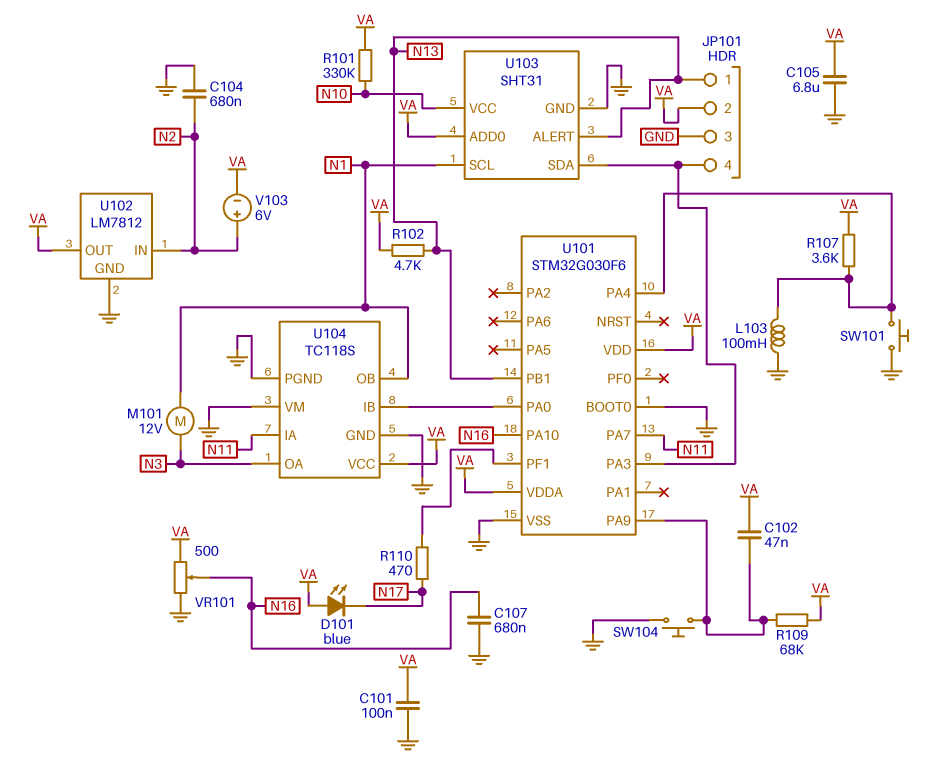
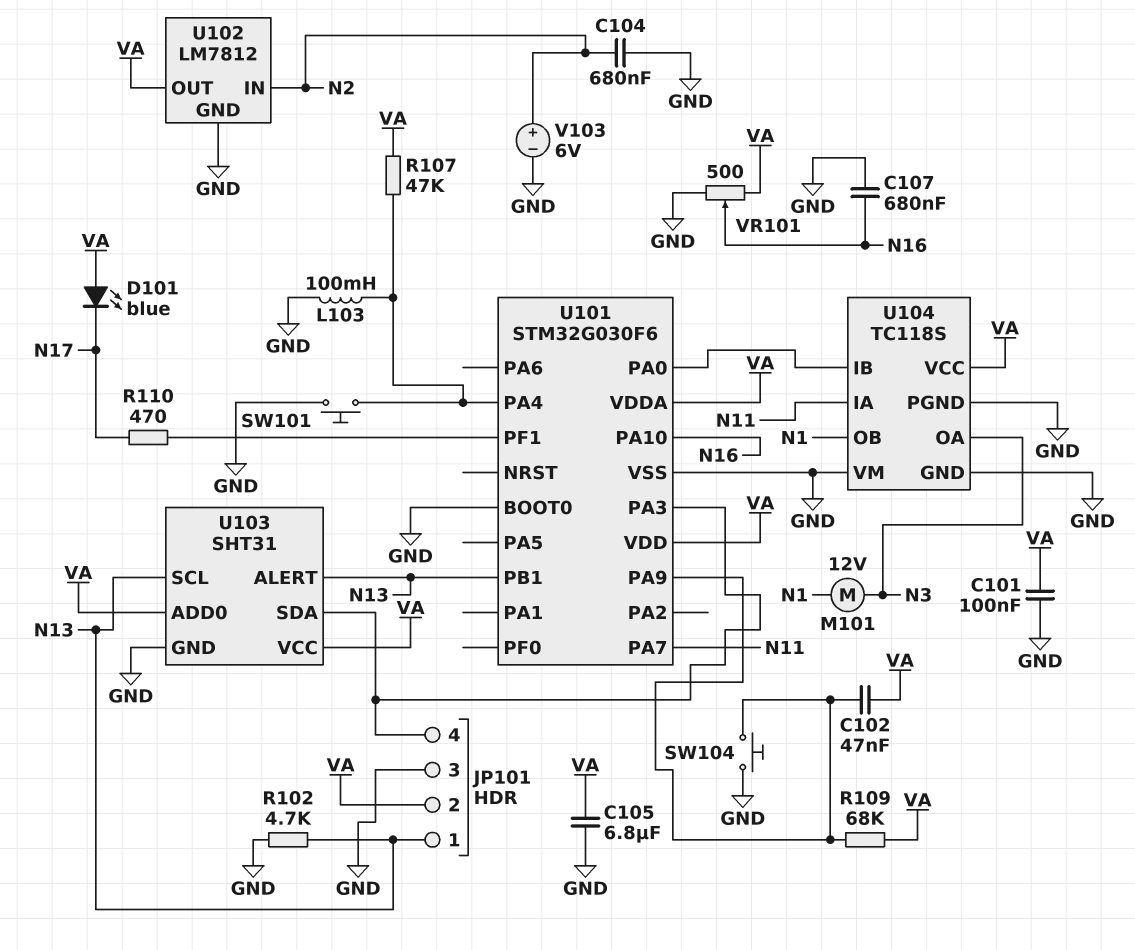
R101: 330k (N10, VA) -> none
R102: 4.7k (N13, VA) -> 4.7k (GND, N13)
R107: 3.6k (U101/PA4, VA) -> 47k (U101/PA4, VA)
U103 pin SCL: N1 -> N13
U103 pin VCC: N10 -> VA
V103: 6V (plus N2, minus VA) -> 6V (plus N2, minus GND)

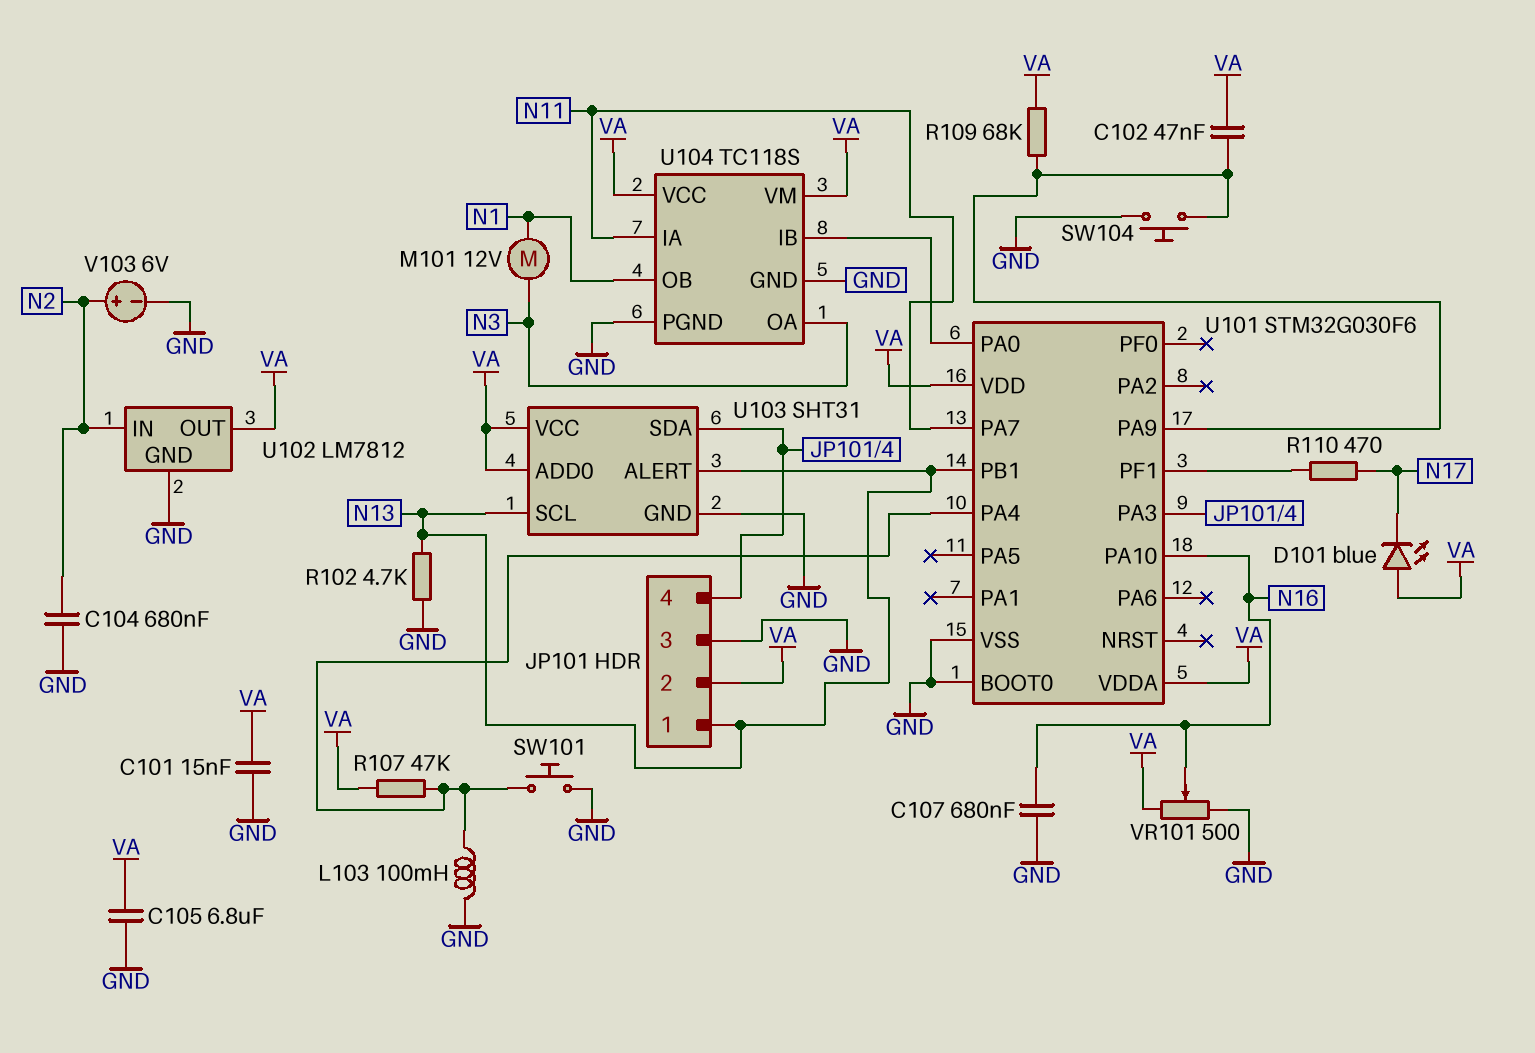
C101: 100nF (GND, VA) -> 15nF (GND, VA)
U104 pin VM: GND -> VA

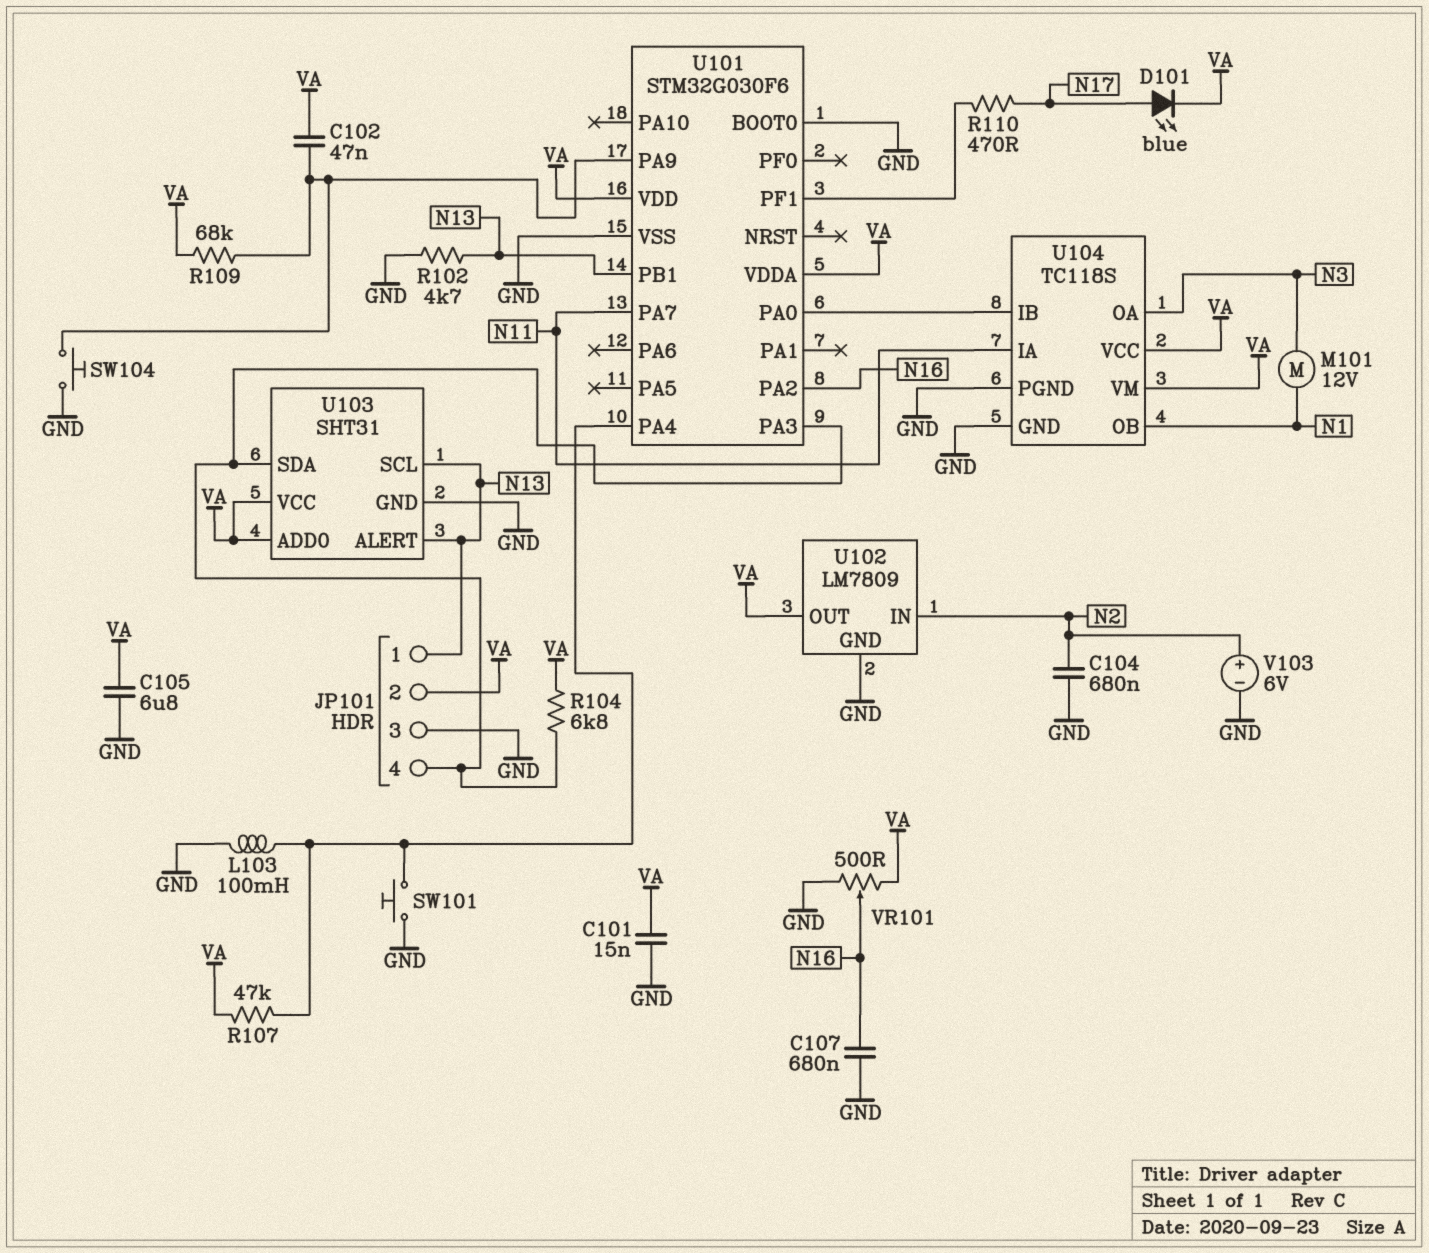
D101: LED blue (A VA, K N17) -> LED blue (A N17, K VA)
R104: none -> 6.8k (JP101/4, VA)
U101 pin PA2: none -> N16
U101 pin PA10: N16 -> none
U102: LM7812 -> LM7809

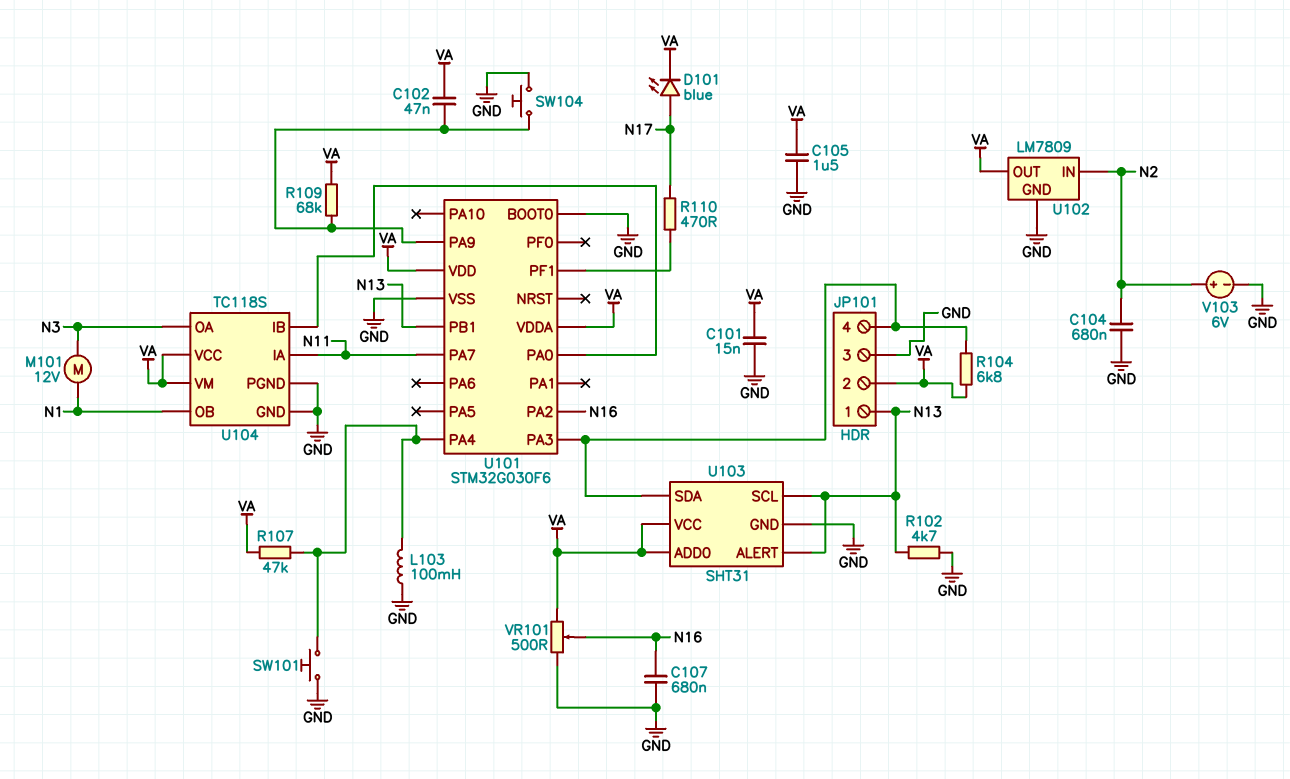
C105: 6.8uF (GND, VA) -> 1.5uF (GND, VA)

